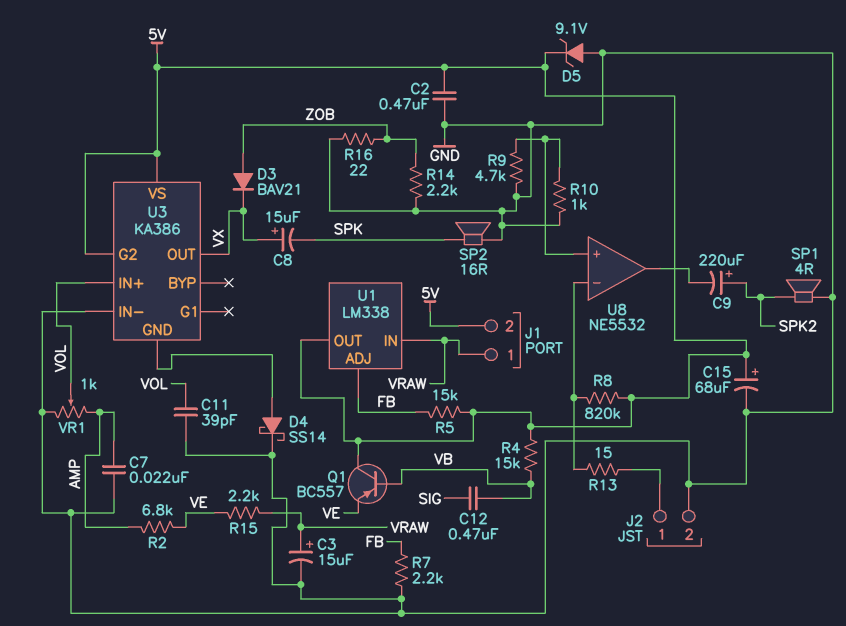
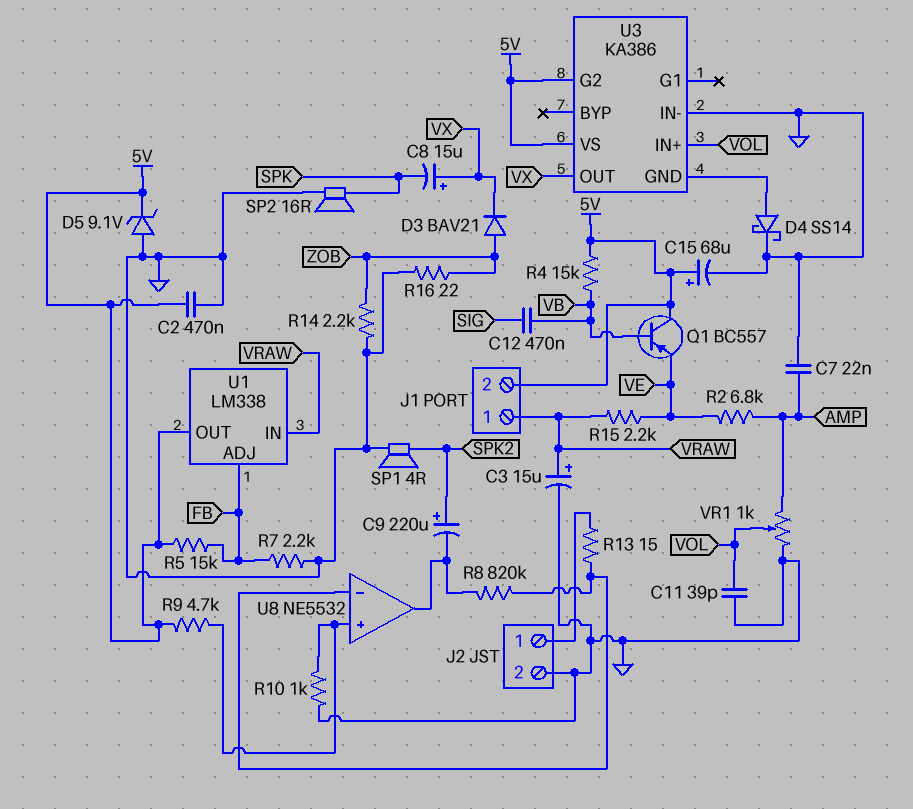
R8: 820k (5V, U8/in-) -> 820k (U8/in-, U8/out)
R9: 4.7k (GND, U8/in+) -> 4.7k (5V, U8/in+)

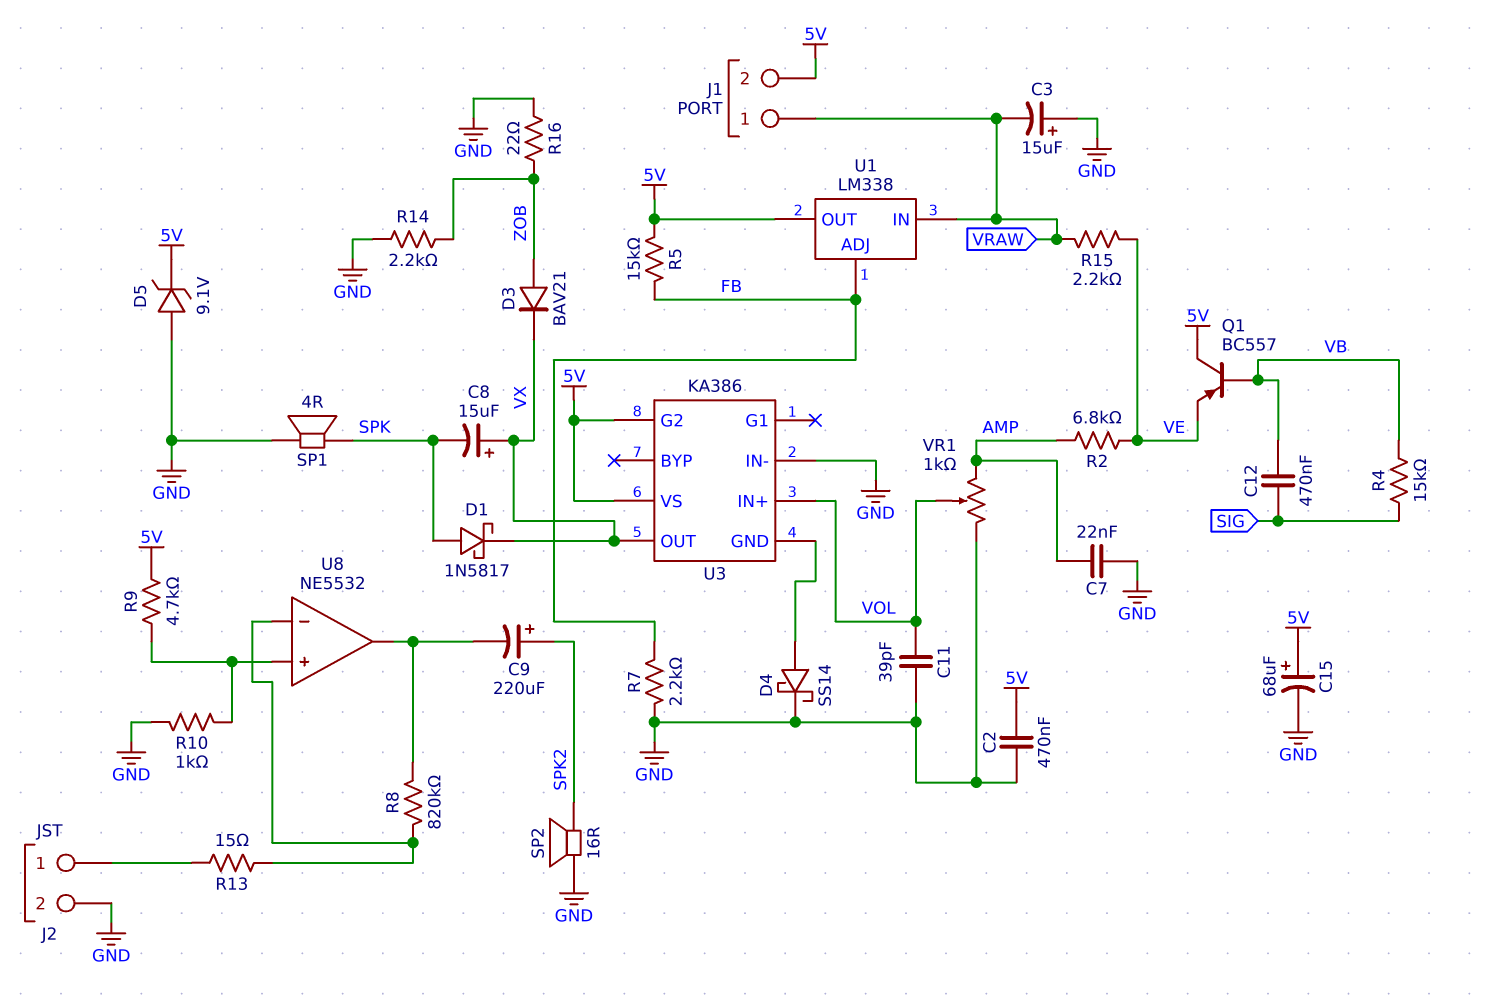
C3: 15uF (plus VRAW, minus GND) -> 15uF (plus GND, minus VRAW)
D1: none -> schottky 1N5817 (A SPK, K VX)
R4: 15k (5V, VB) -> 15k (SIG, VB)
SP1: speaker 4R (GND, SPK2) -> speaker 4R (GND, SPK)
SP2: speaker 16R (GND, SPK) -> speaker 16R (GND, SPK2)

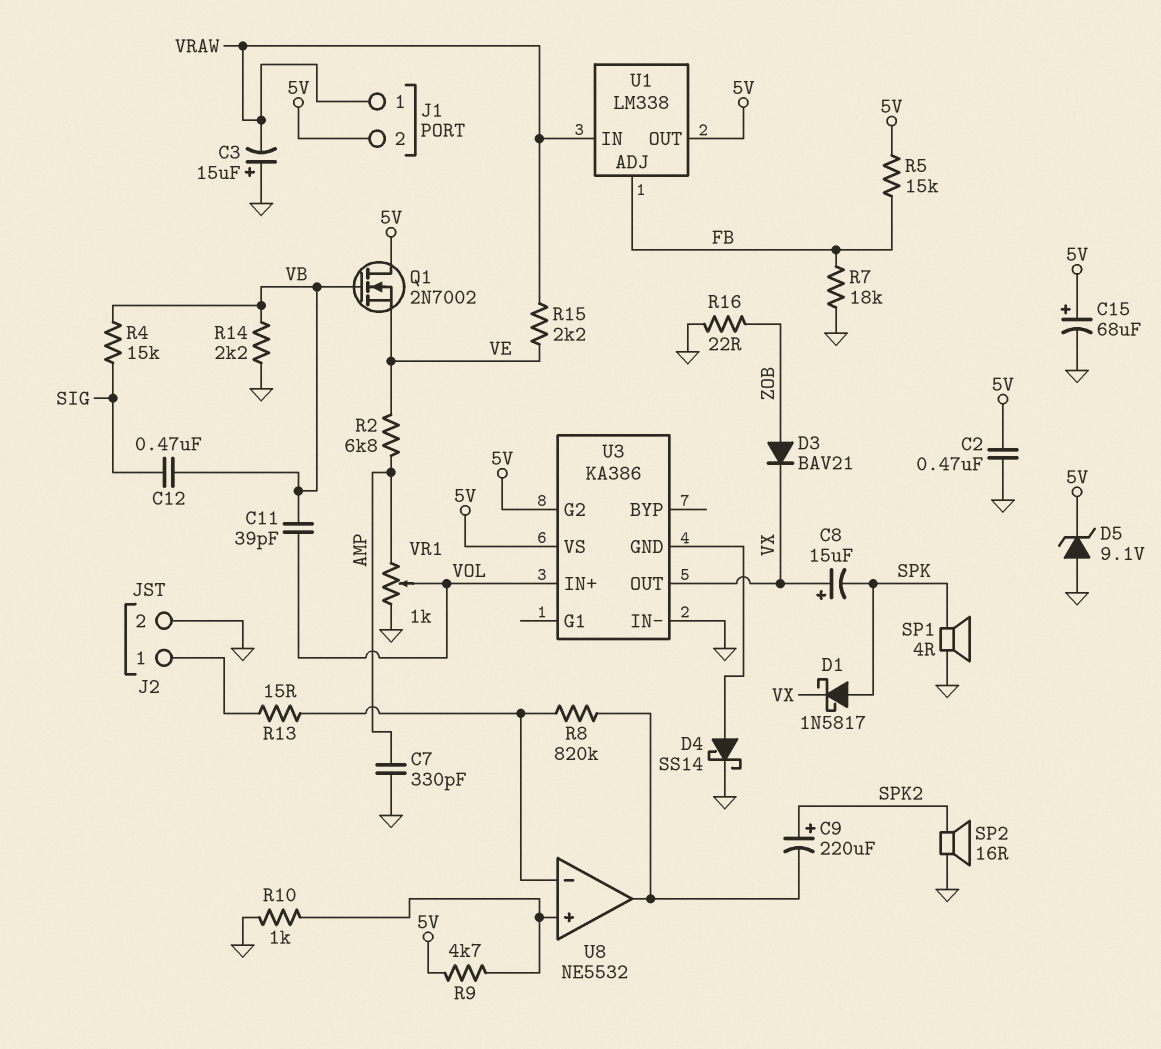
C7: 22nF (AMP, GND) -> 330pF (AMP, GND)
C11: 39pF (GND, VOL) -> 39pF (VB, VOL)
Q1: PNP BC557 (B VB, C 5V, E VE) -> NMOS 2N7002 (G VB, D 5V, S VE)
R7: 2.2k (FB, GND) -> 18k (FB, GND)
R14: 2.2k (GND, ZOB) -> 2.2k (GND, VB)

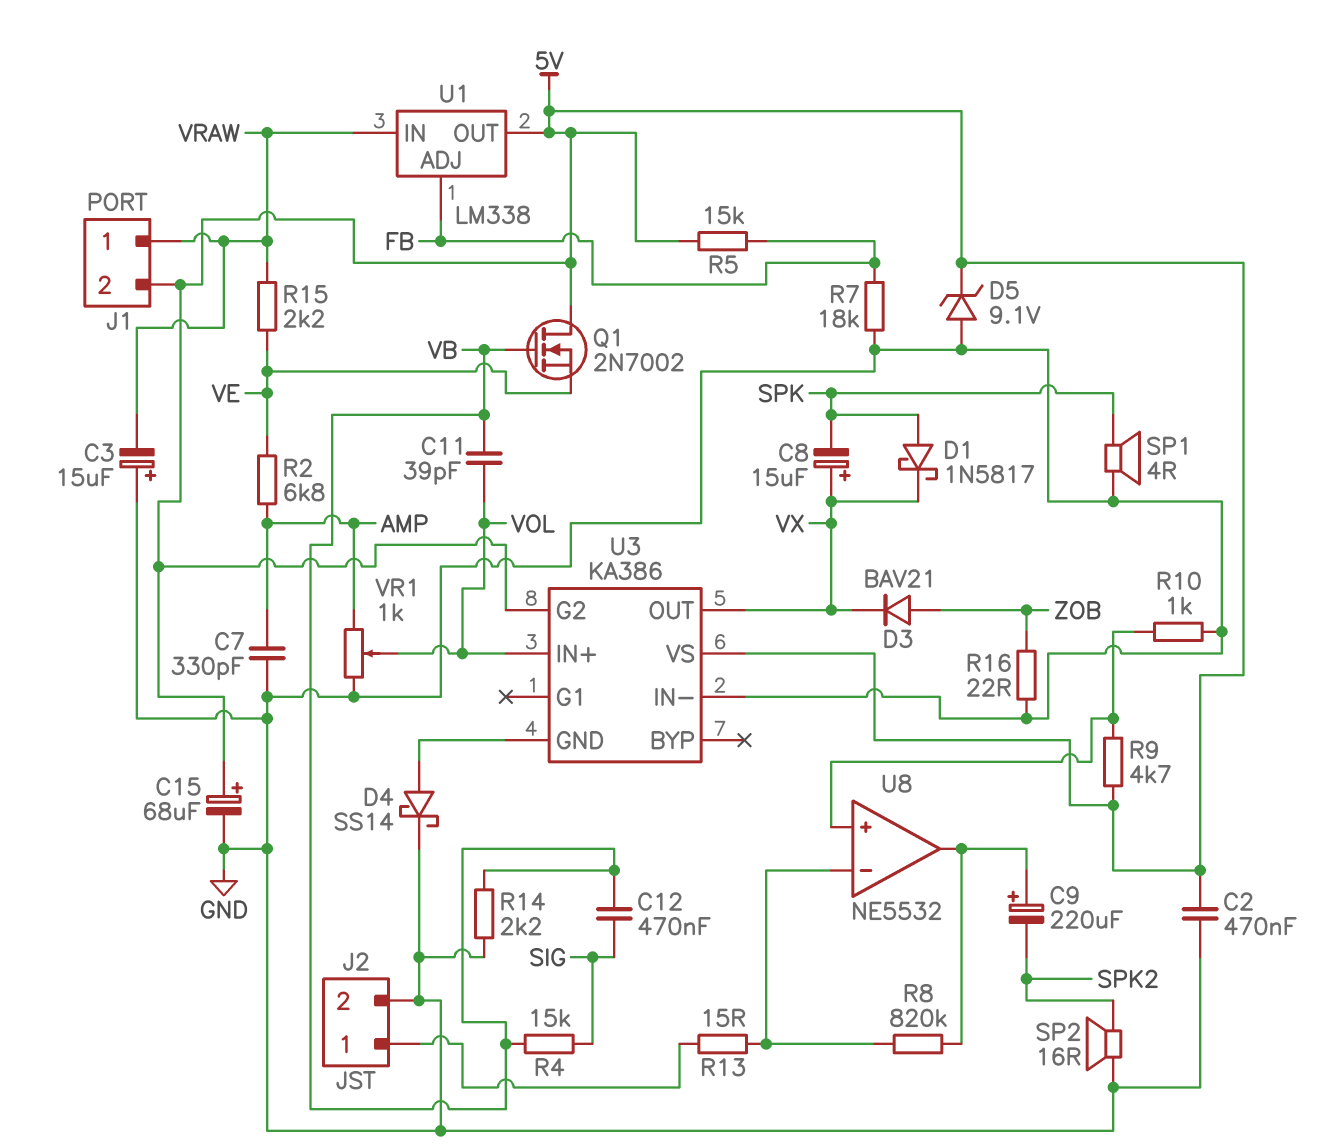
C9: 220uF (plus SPK2, minus U8/out) -> 220uF (plus U8/out, minus SPK2)

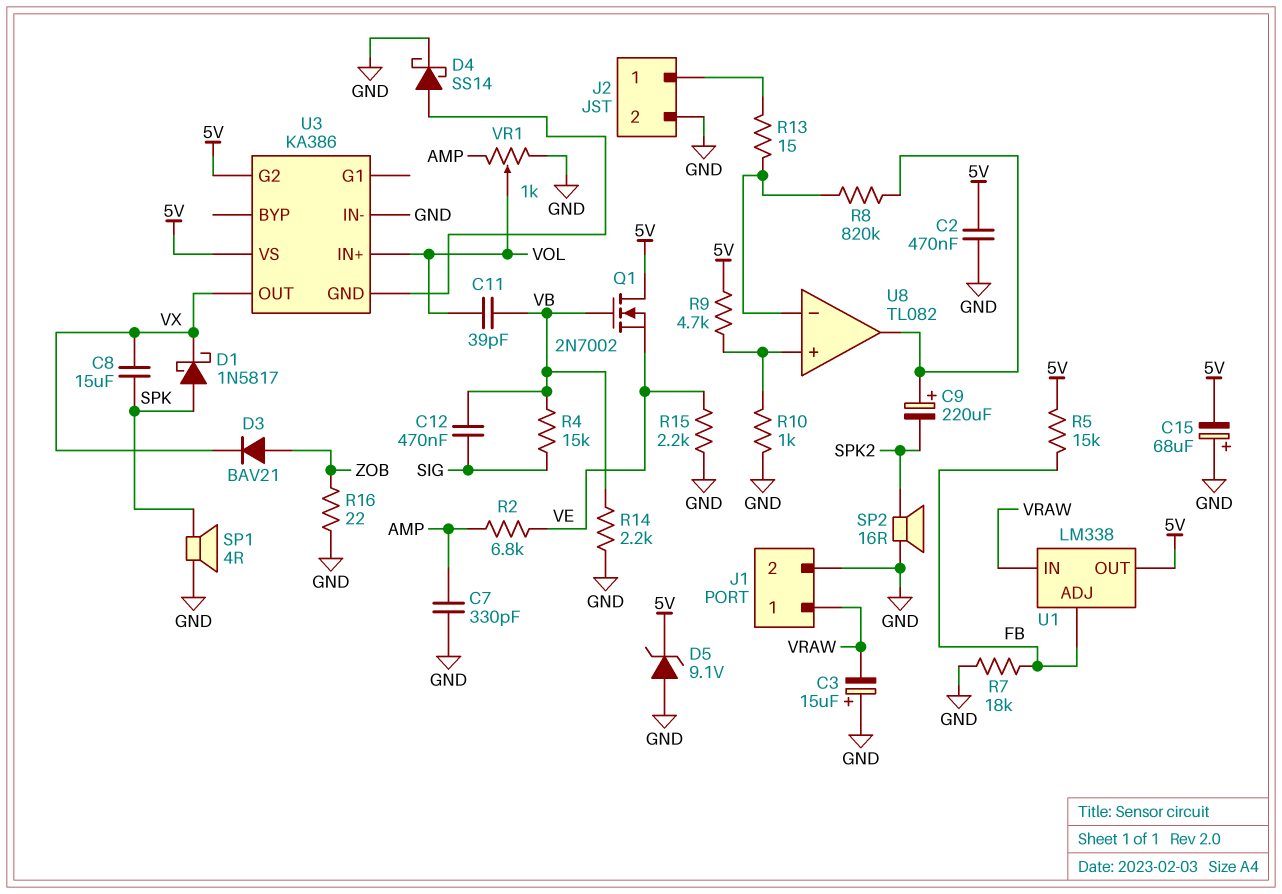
C8: 15uF (plus VX, minus SPK) -> 15uF (SPK, VX)
C15: 68uF (plus 5V, minus GND) -> 68uF (plus GND, minus 5V)
J1 pin 2: 5V -> GND
R15: 2.2k (VE, VRAW) -> 2.2k (GND, VE)
U8: NE5532 -> TL082

